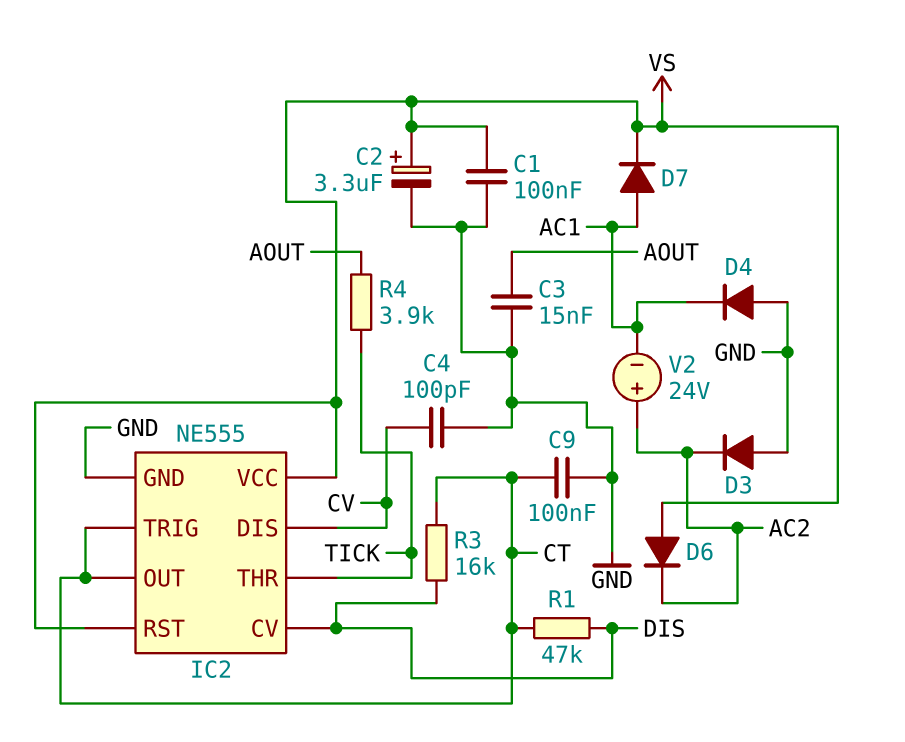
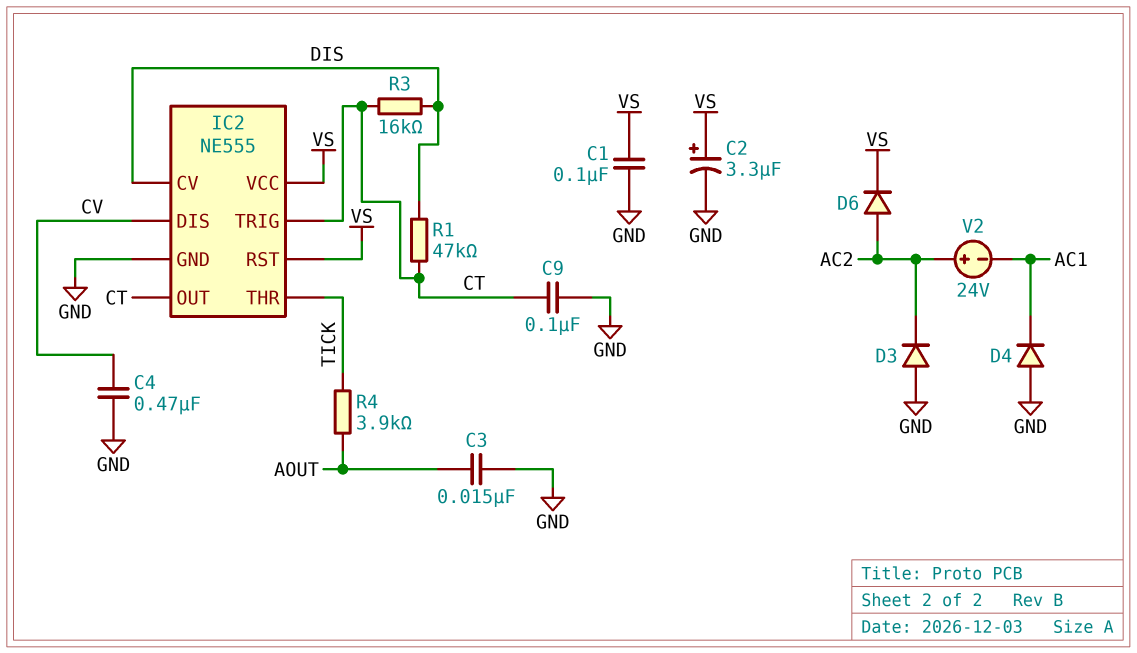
C4: 100pF (CV, GND) -> 470nF (CV, GND)
D6: diode (A VS, K AC2) -> diode (A AC2, K VS)
D7: diode (A AC1, K VS) -> none

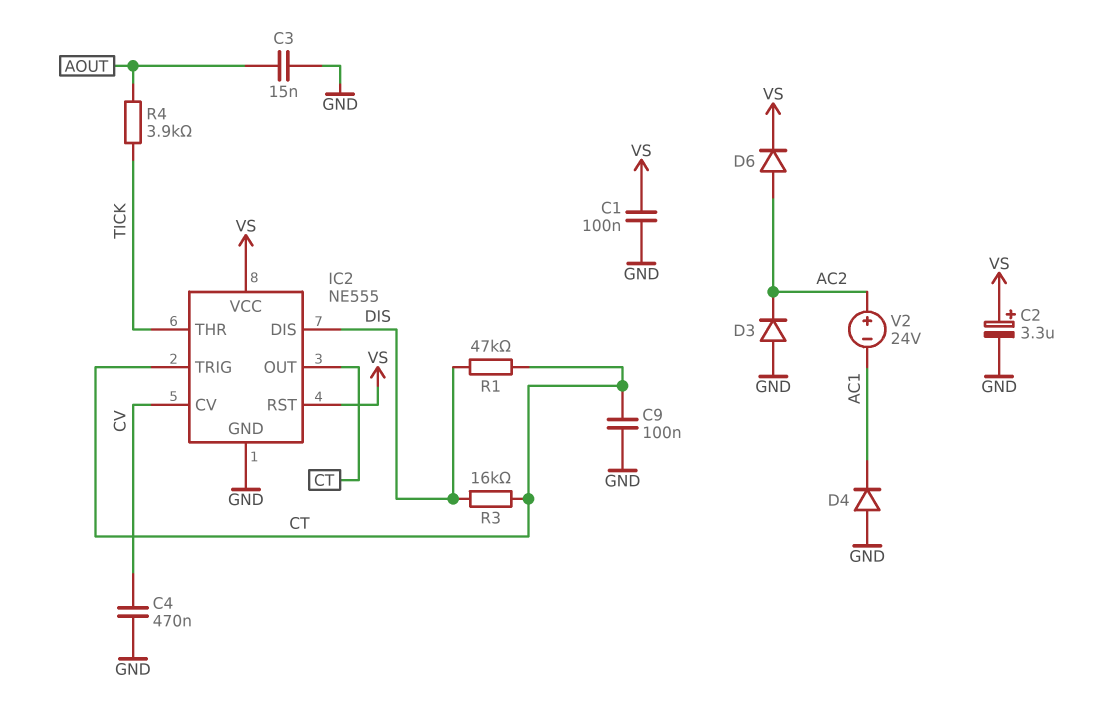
IC2 pin CV: DIS -> CV
IC2 pin DIS: CV -> DIS

